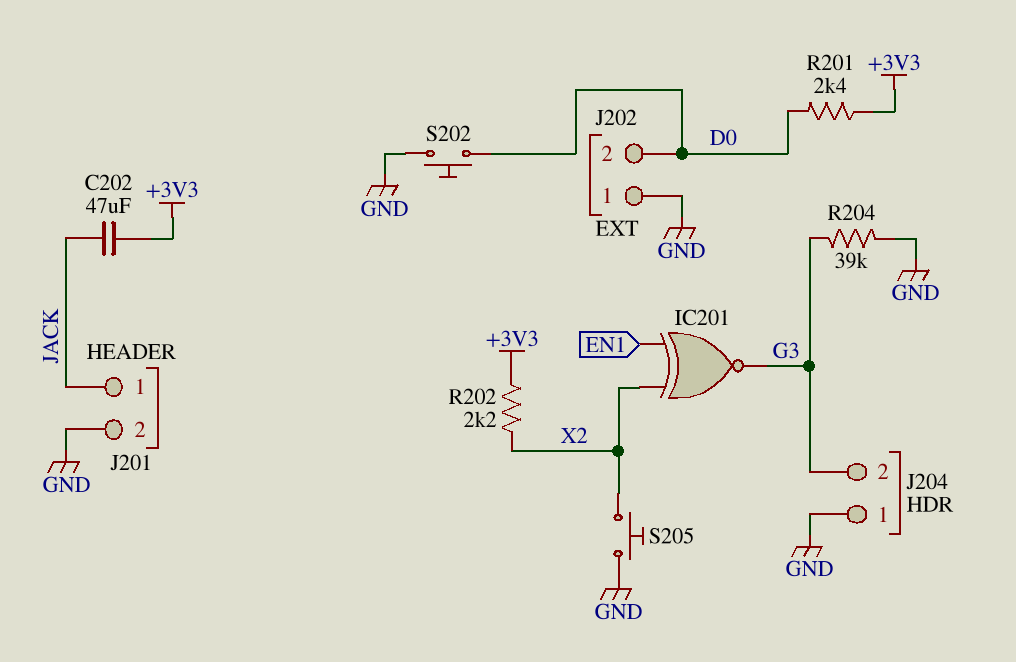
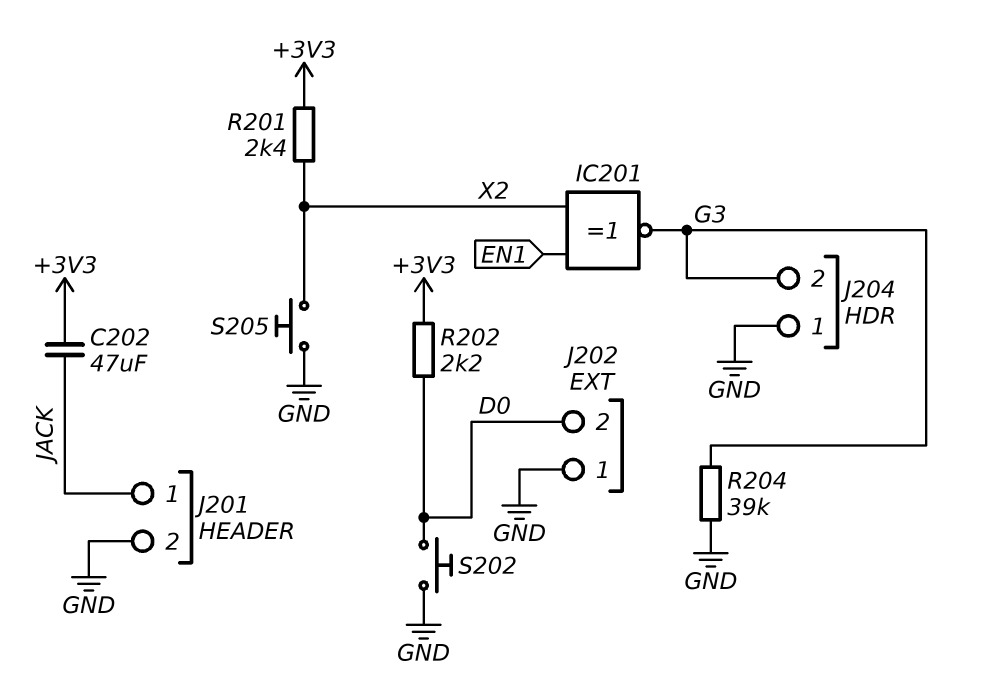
R201: 2.4k (+3V3, D0) -> 2.4k (+3V3, X2)
R202: 2.2k (+3V3, X2) -> 2.2k (+3V3, D0)

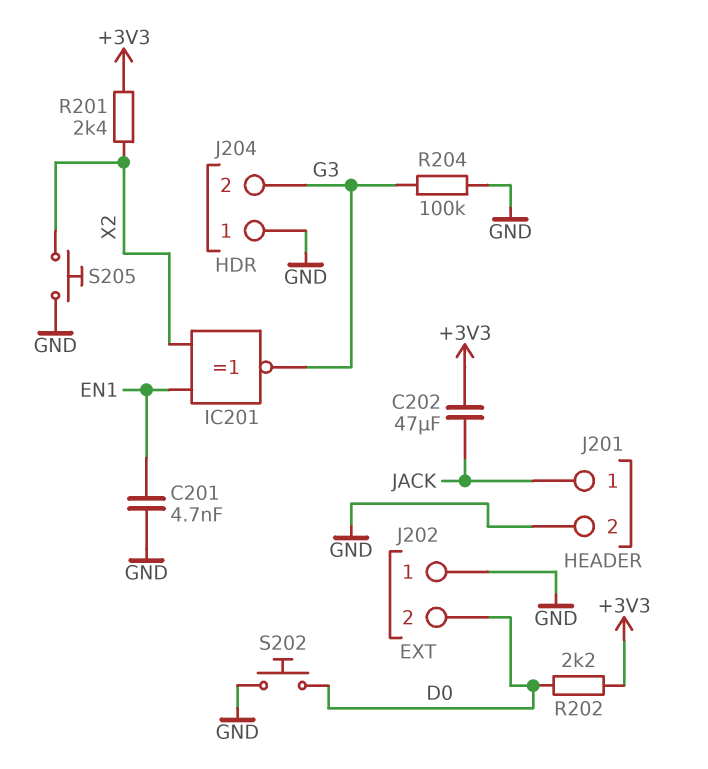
C201: none -> 4.7nF (EN1, GND)
R204: 39k (G3, GND) -> 100k (G3, GND)

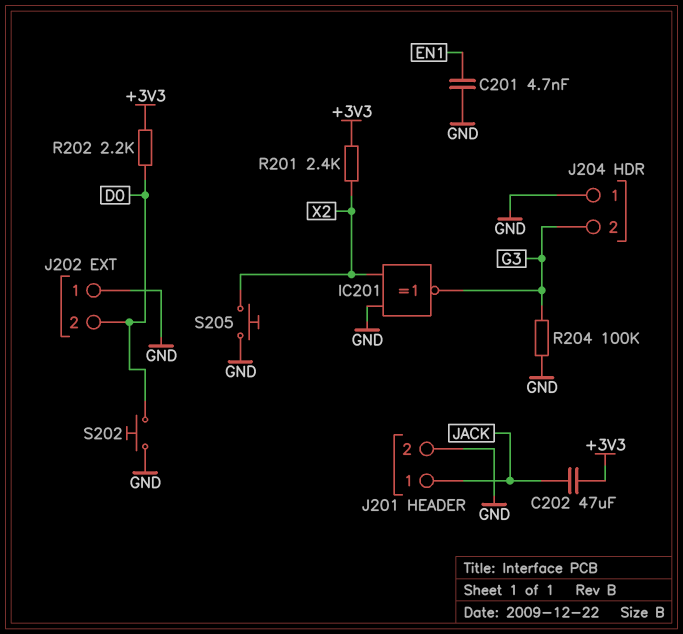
IC201: XNOR (in EN1, in X2, out G3) -> XNOR (in GND, in X2, out G3)

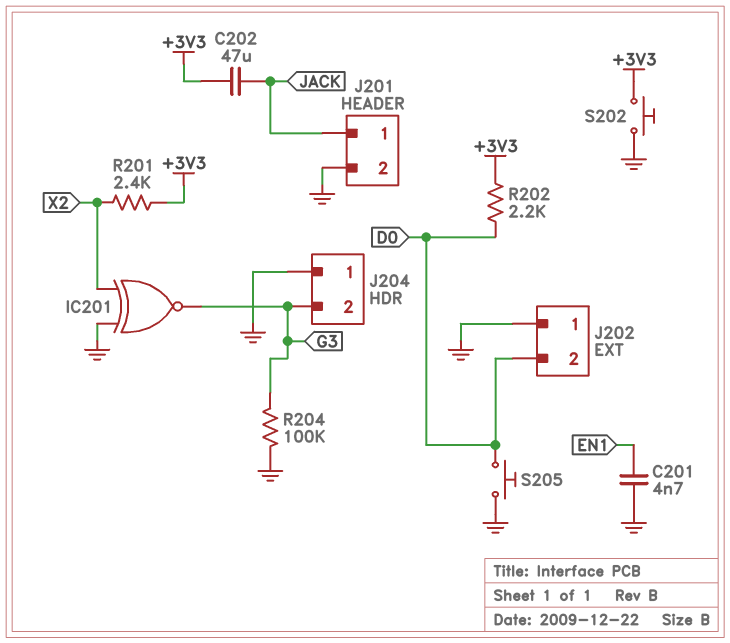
S202: button (D0, GND) -> button (+3V3, GND)
S205: button (GND, X2) -> button (D0, GND)

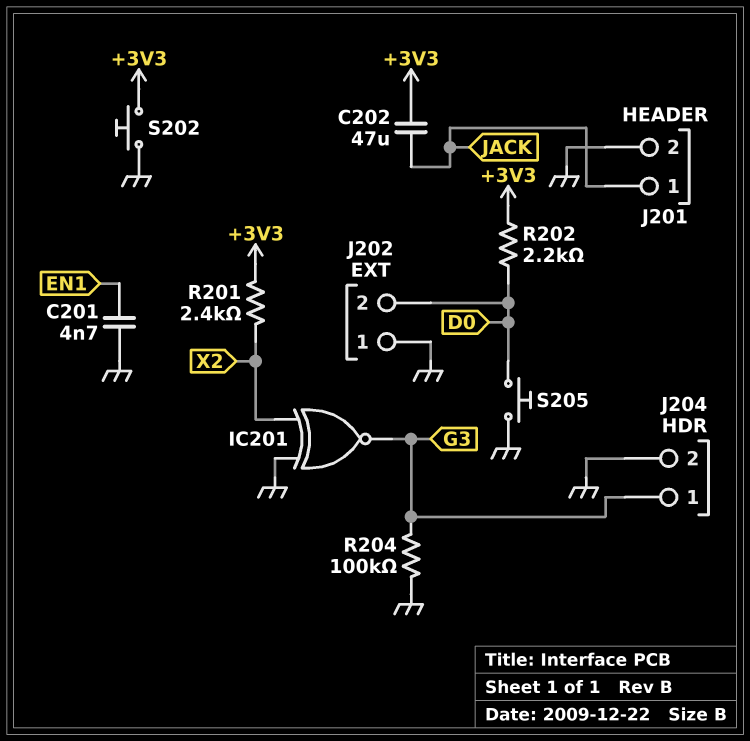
J204 pin 1: GND -> G3
J204 pin 2: G3 -> GND

